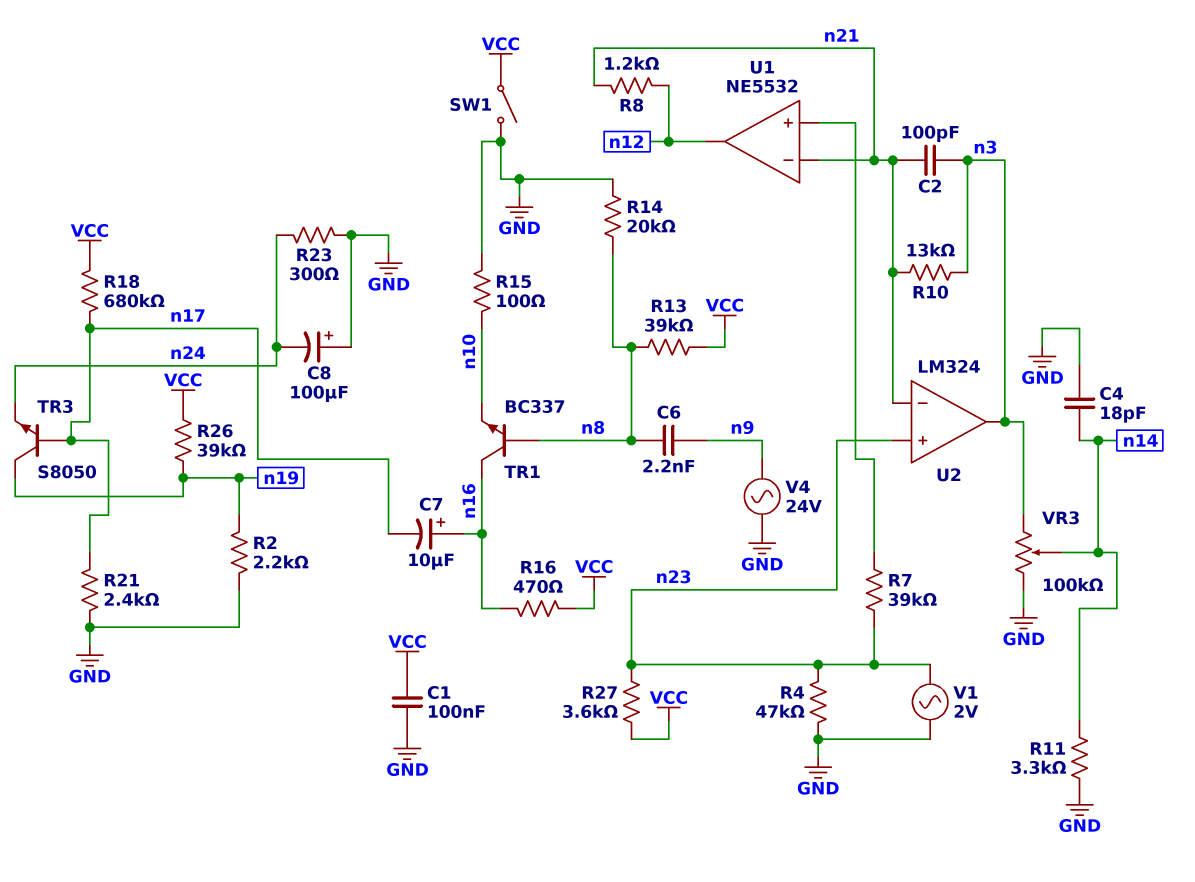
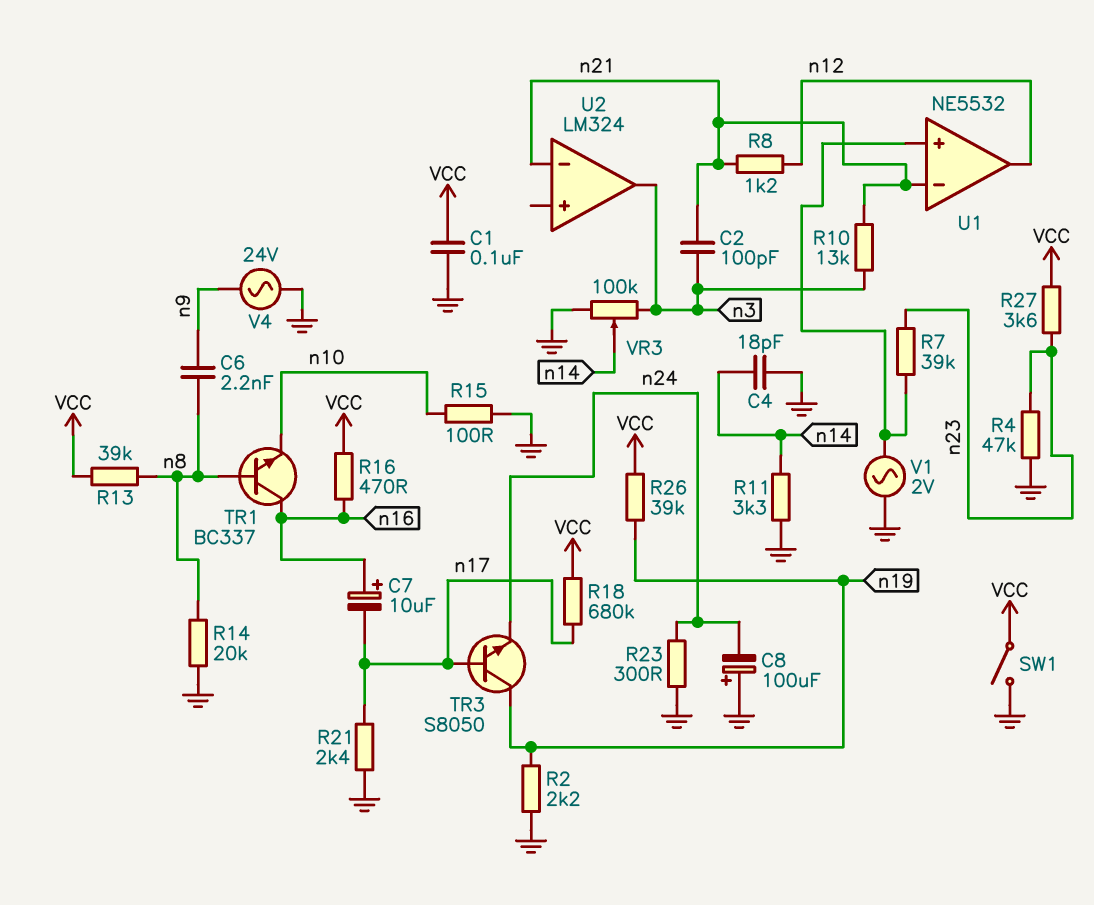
U2 pin in+: n23 -> none
V1: AC 2V (GND, n23) -> AC 2V (GND, U1/in+)

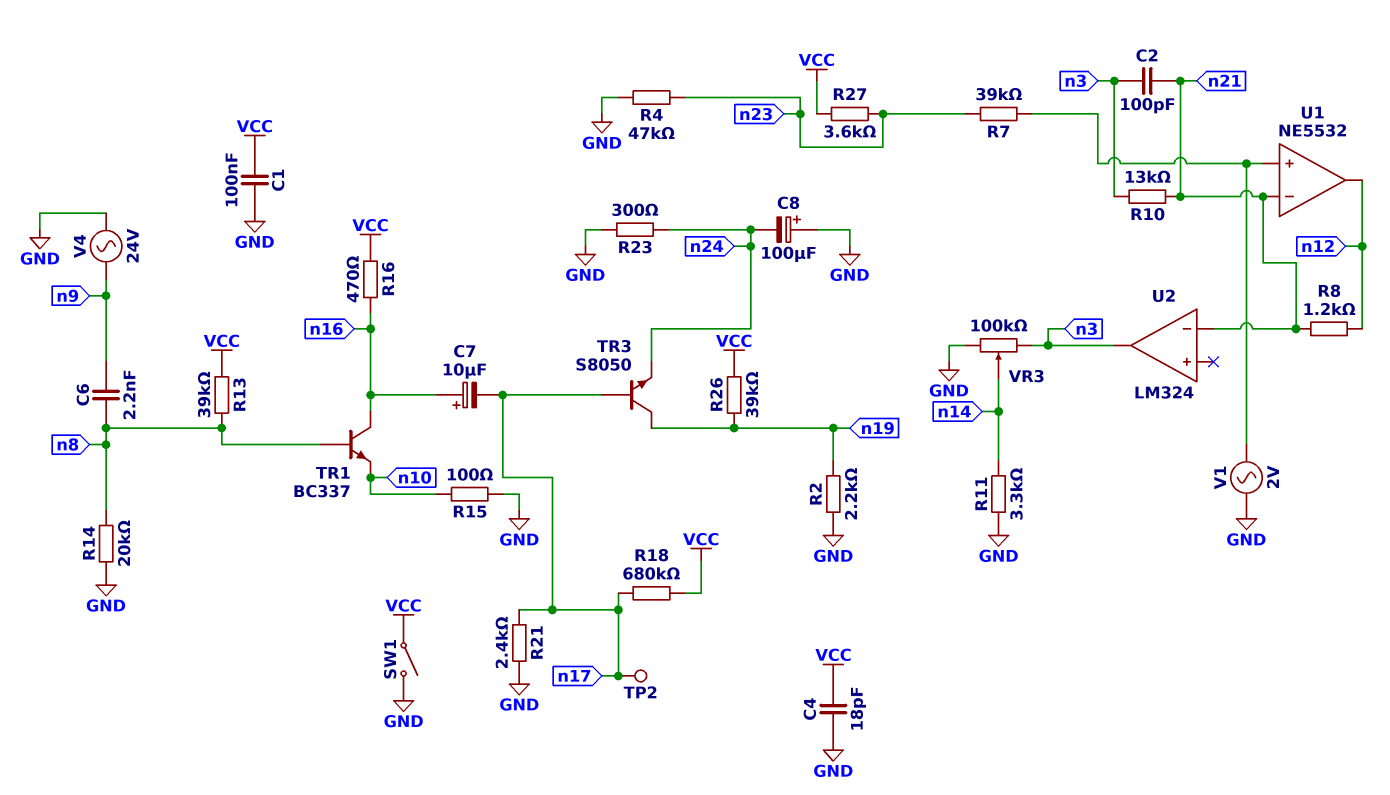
C4: 18pF (GND, n14) -> 18pF (GND, VCC)
TP2: none -> test point (n17)

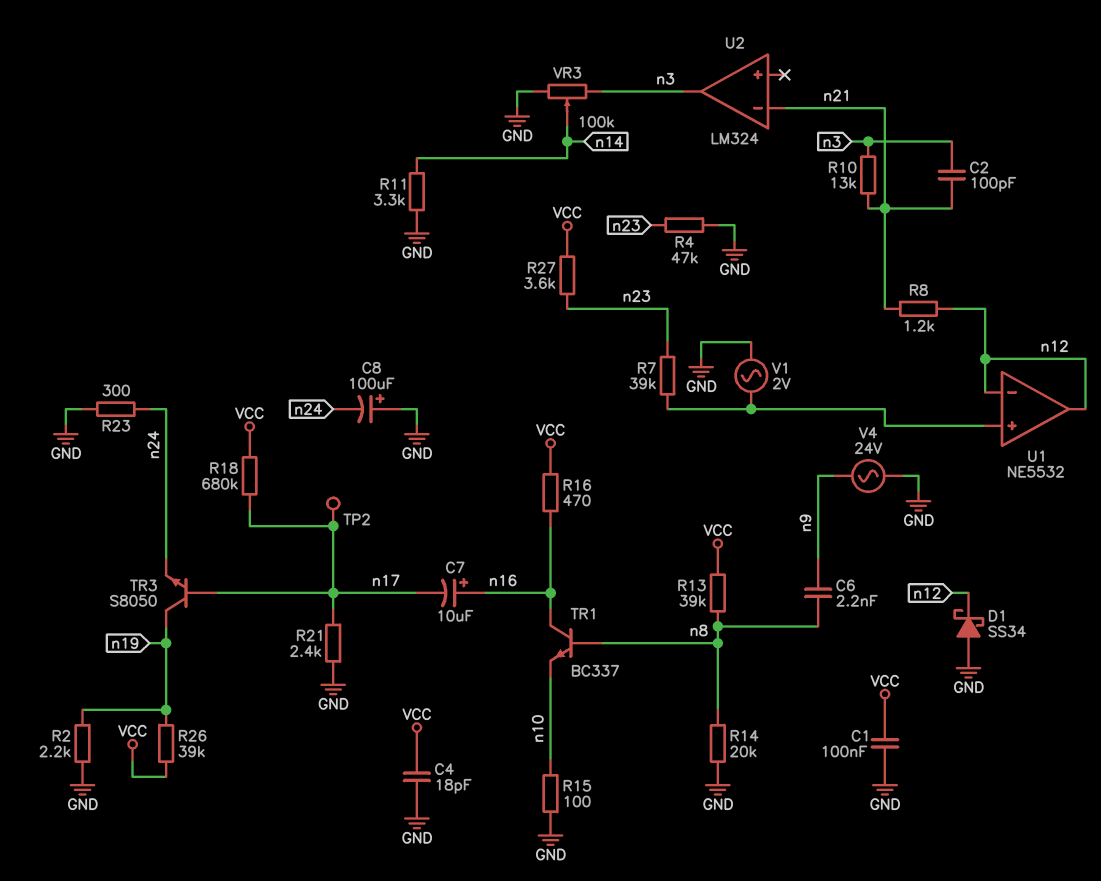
D1: none -> schottky SS34 (A GND, K n12)
SW1: switch (GND, VCC) -> none
U1 pin in-: n21 -> n12

